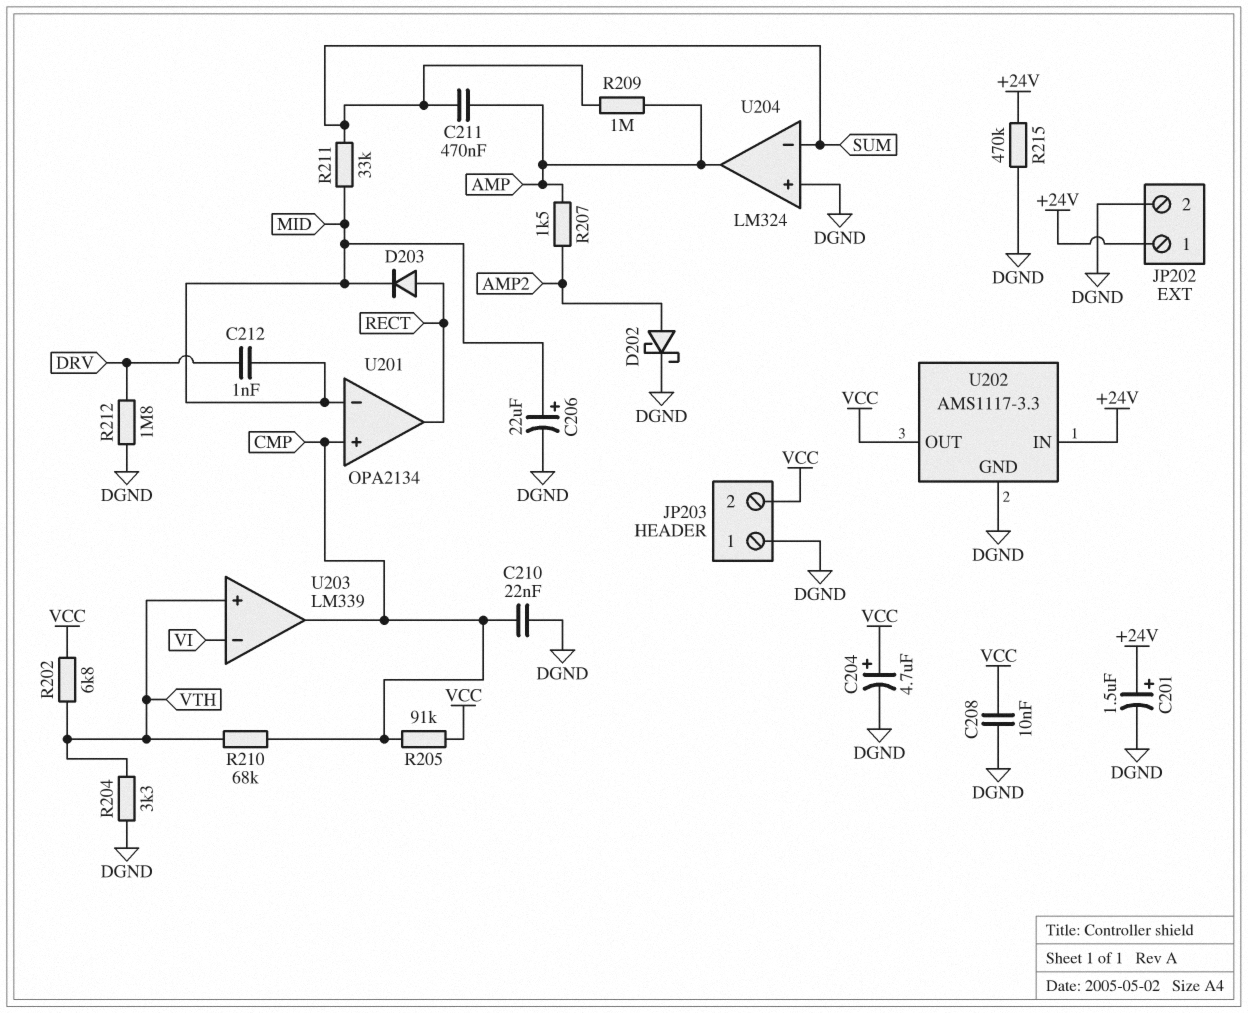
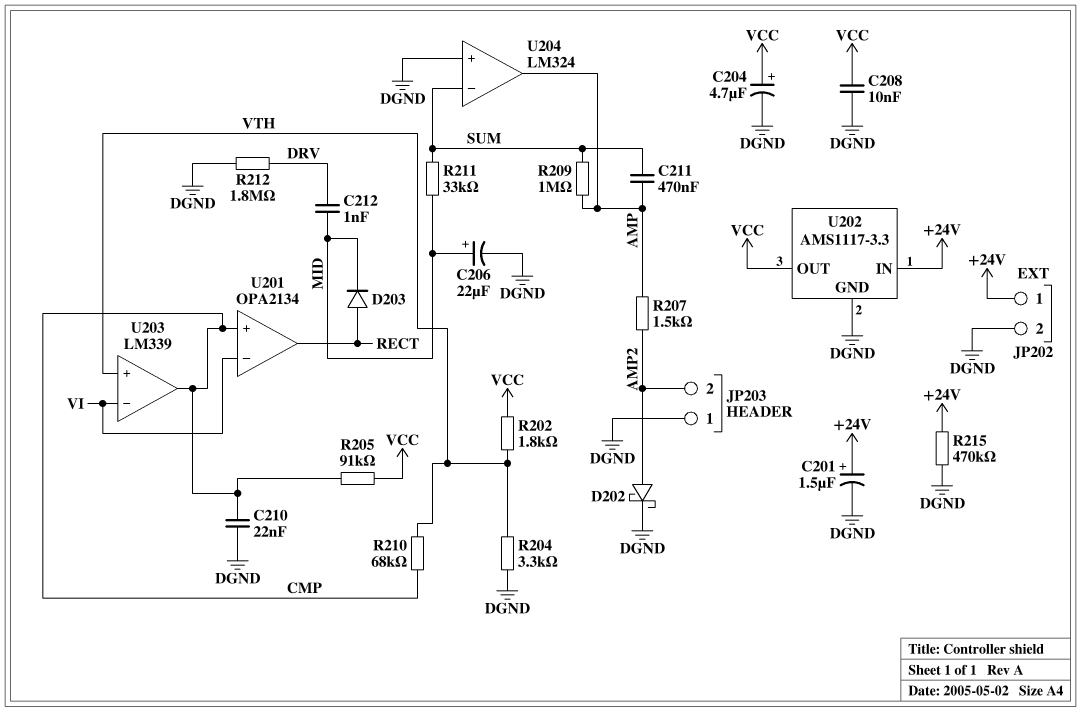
JP203 pin 2: VCC -> AMP2
R202: 6.8k (VCC, VTH) -> 1.8k (VCC, VTH)
U201 pin in-: MID -> VI

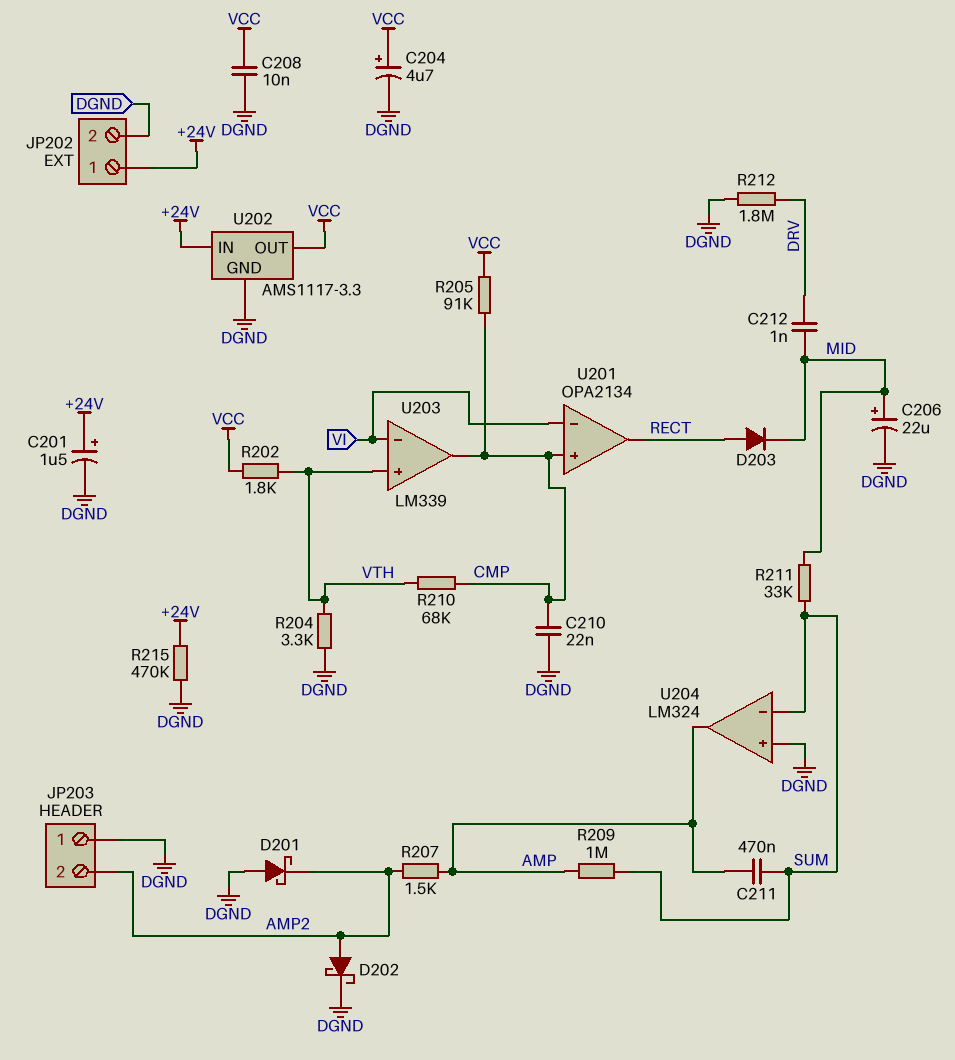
D201: none -> schottky (A DGND, K AMP2)

